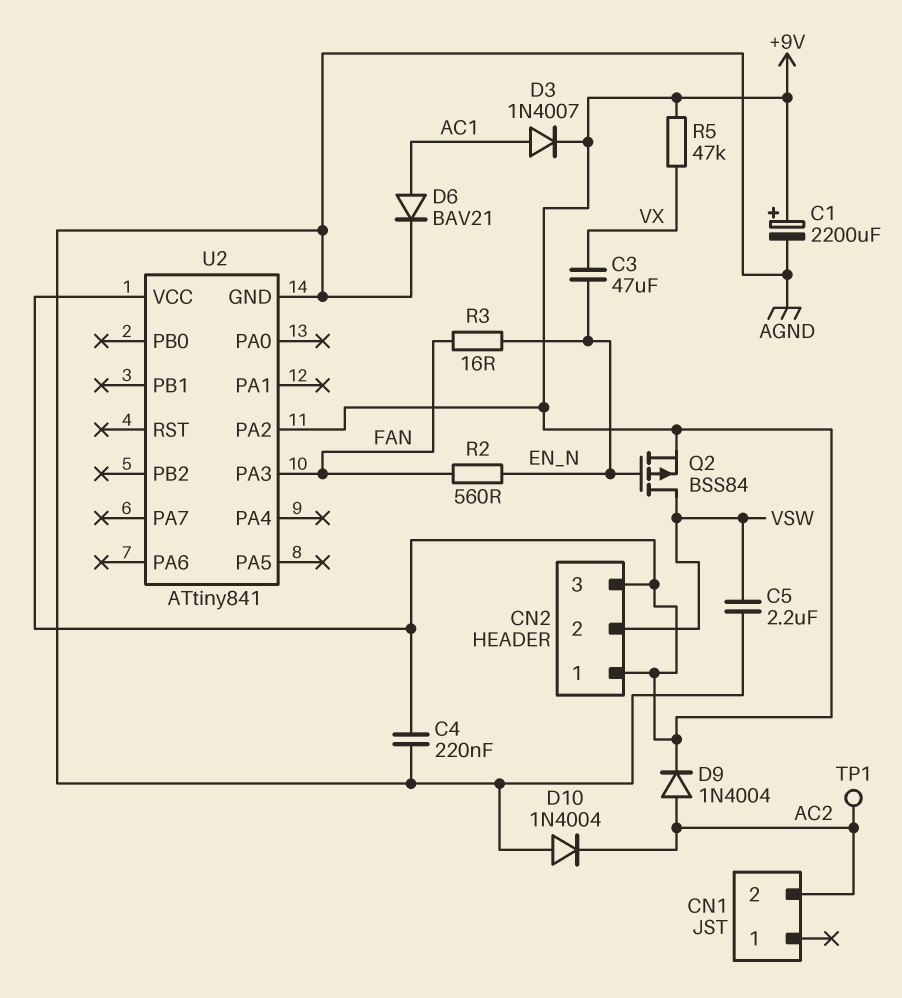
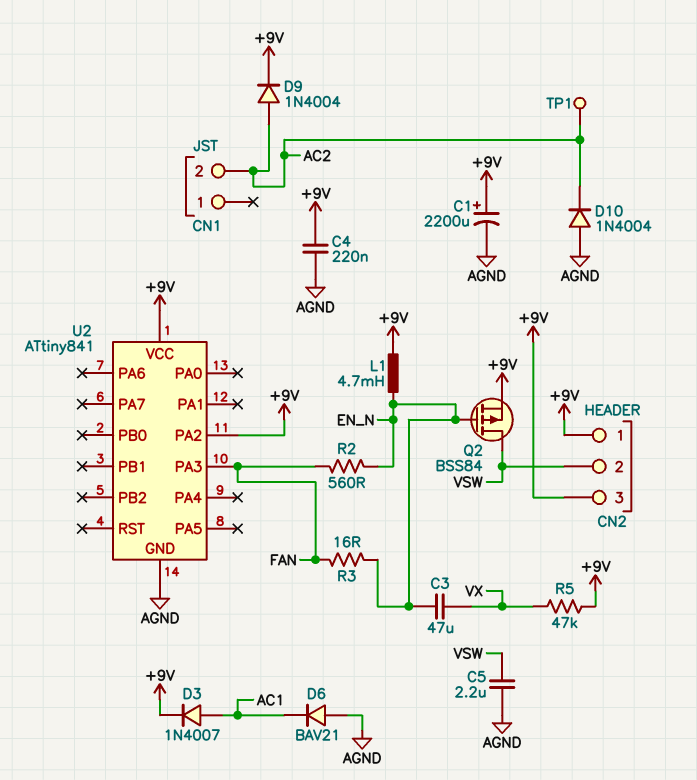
D6: diode BAV21 (A AC1, K AGND) -> diode BAV21 (A AGND, K AC1)
L1: none -> 4.7mH (+9V, EN_N)

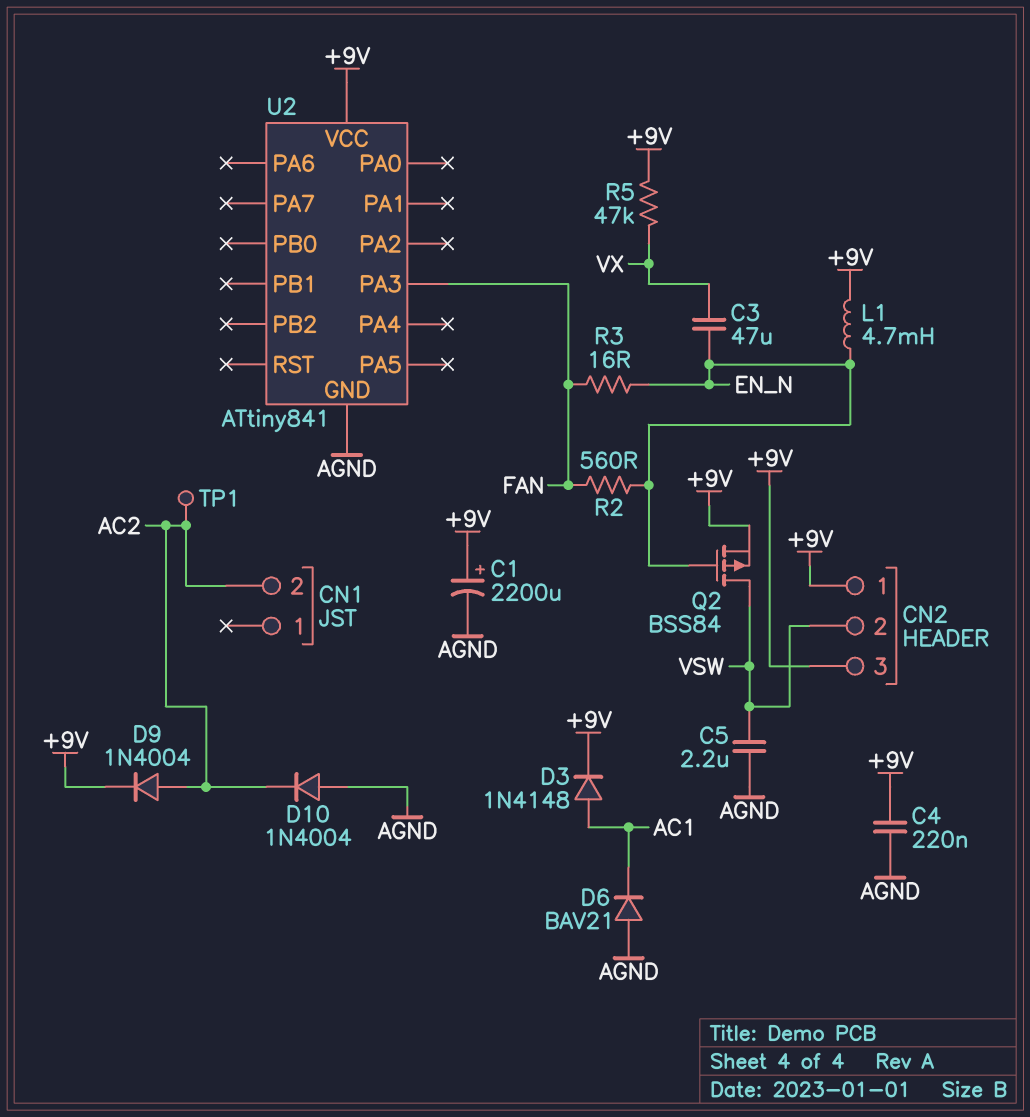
D3: diode 1N4007 (A AC1, K +9V) -> diode 1N4148 (A AC1, K +9V)
U2 pin PA2: +9V -> none

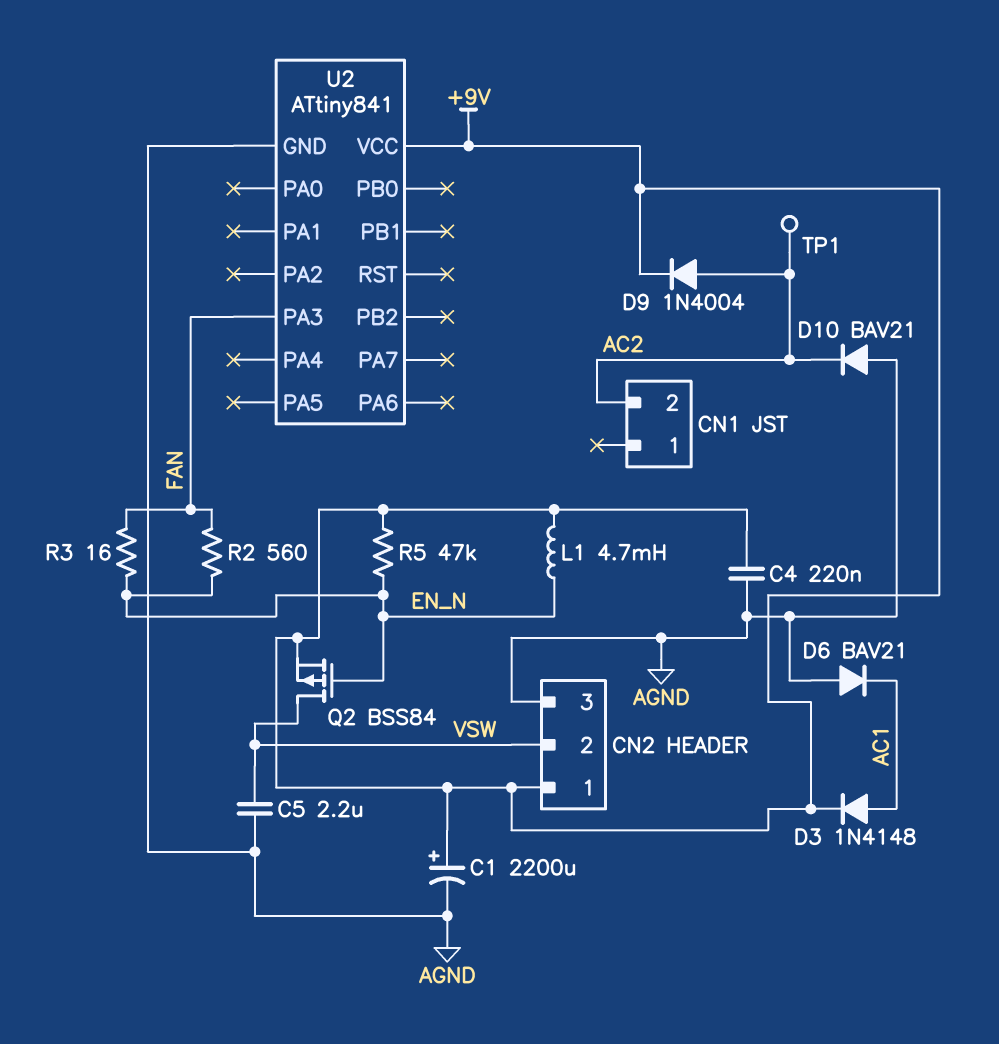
C3: 47uF (EN_N, VX) -> none
CN2 pin 3: +9V -> AGND
D10: diode 1N4004 (A AGND, K AC2) -> diode BAV21 (A AGND, K AC2)
R5: 47k (+9V, VX) -> 47k (+9V, EN_N)

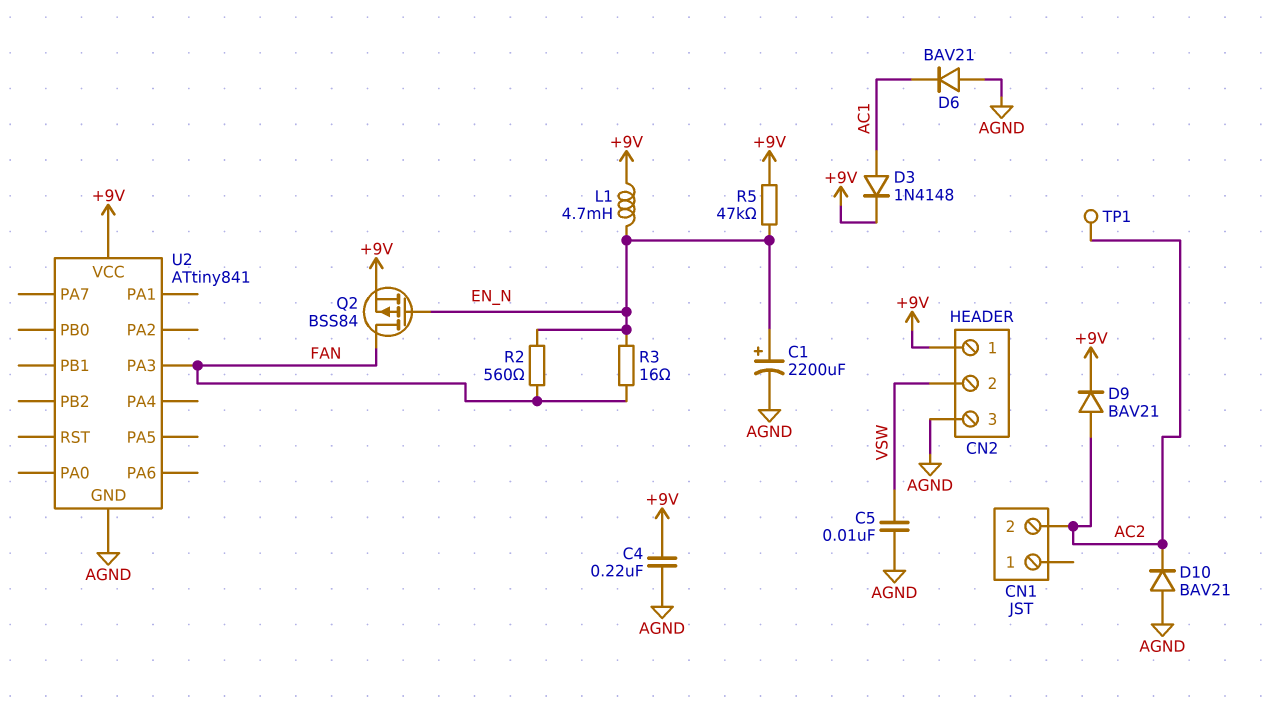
C1: 2200uF (plus +9V, minus AGND) -> 2200uF (plus EN_N, minus AGND)
C5: 2.2uF (AGND, VSW) -> 10nF (AGND, VSW)
D9: diode 1N4004 (A AC2, K +9V) -> diode BAV21 (A AC2, K +9V)
Q2: PMOS BSS84 (G EN_N, D VSW, S +9V) -> PMOS BSS84 (G EN_N, D FAN, S +9V)

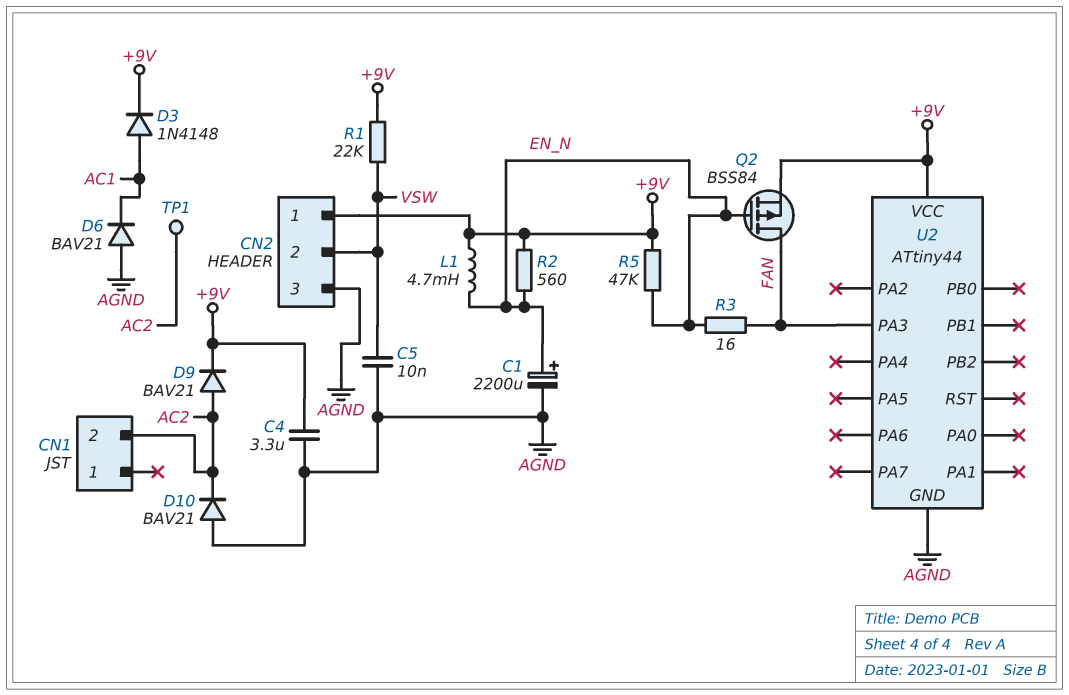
C4: 220nF (+9V, AGND) -> 3.3uF (+9V, AGND)
R1: none -> 22k (+9V, VSW)
R2: 560 (EN_N, FAN) -> 560 (+9V, EN_N)
U2: ATtiny841 -> ATtiny44

